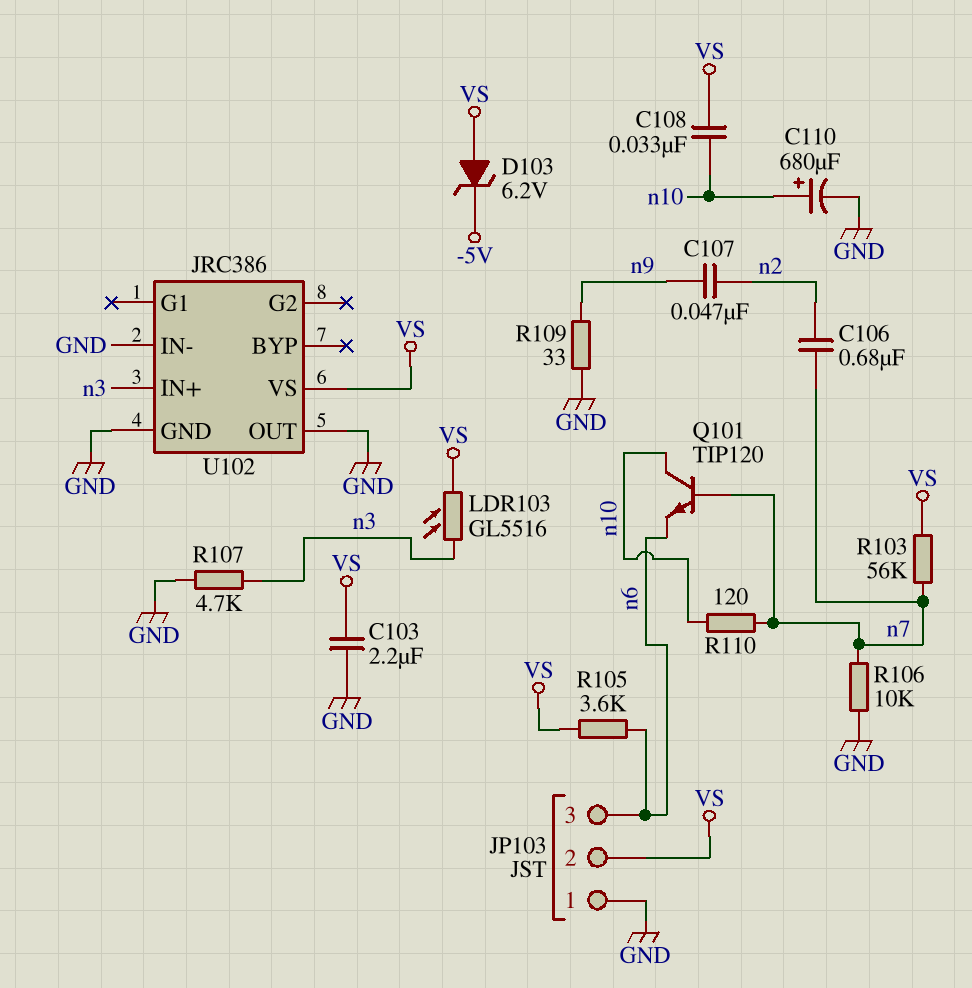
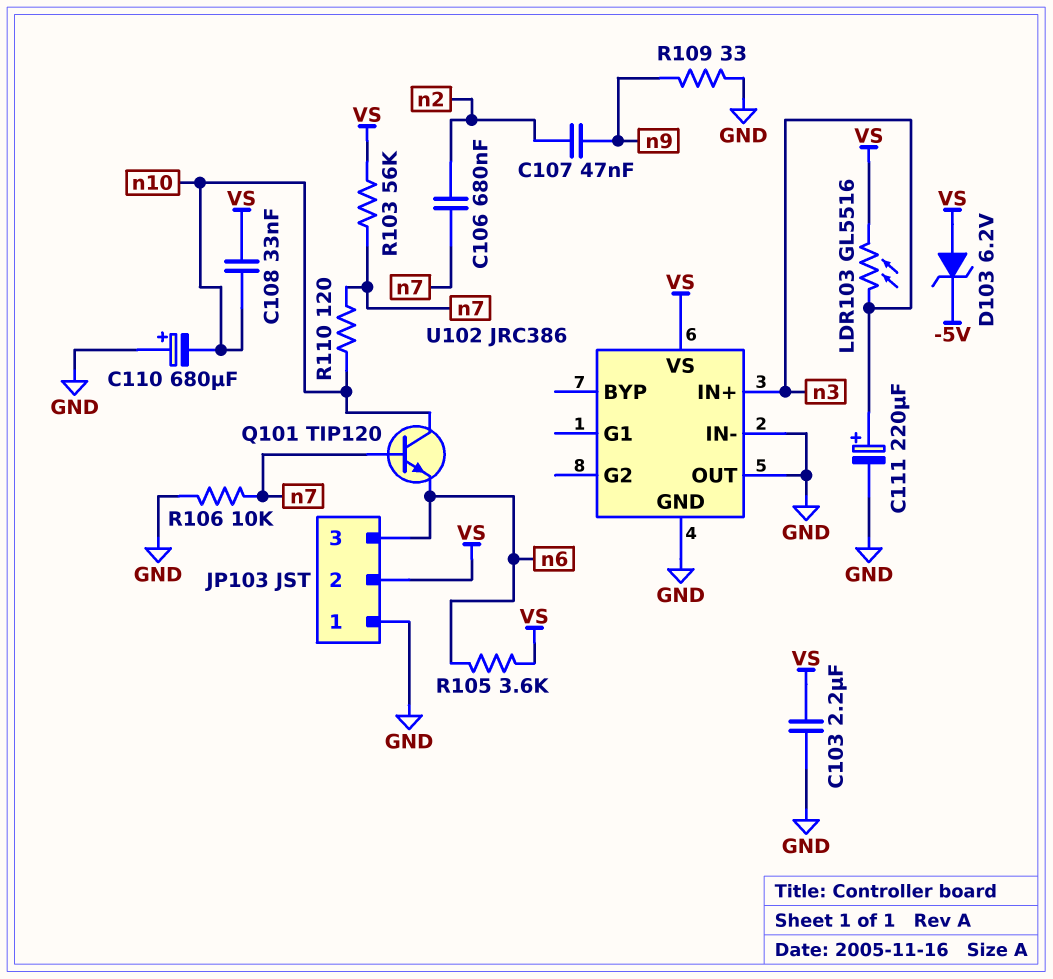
C110: 680uF (plus n10, minus GND) -> 680uF (plus GND, minus n10)
C111: none -> 220uF (plus n3, minus GND)
R107: 4.7k (GND, n3) -> none

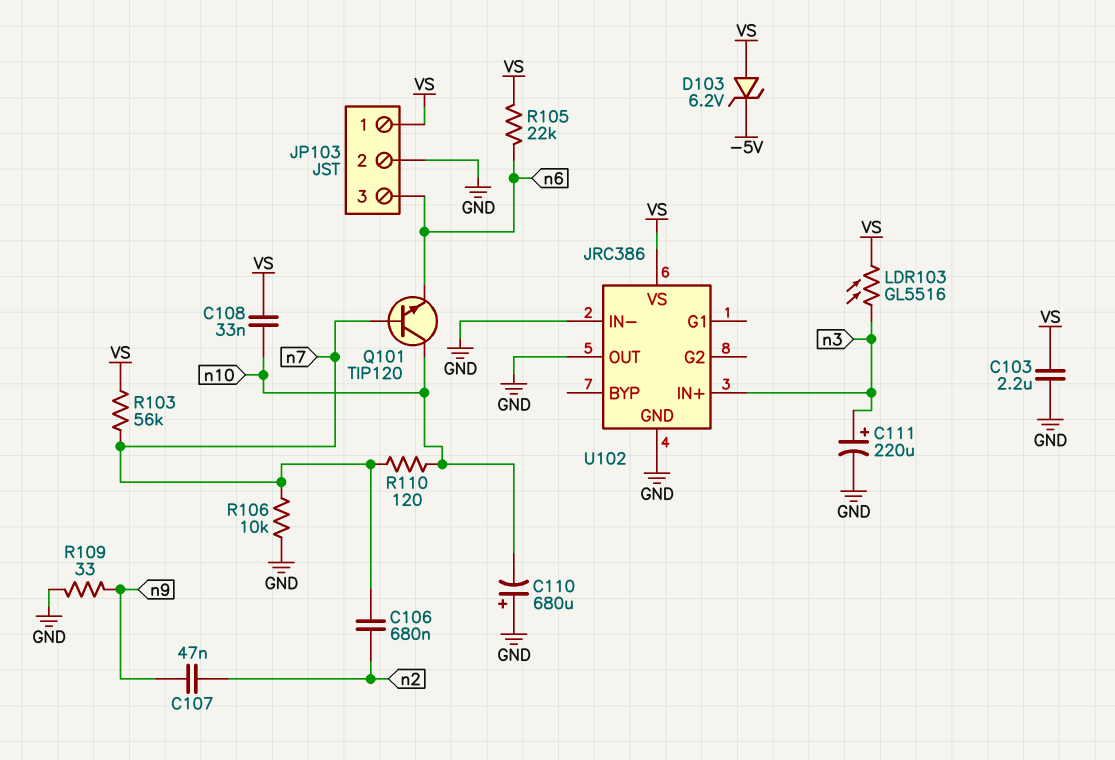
JP103 pin 1: GND -> VS
JP103 pin 2: VS -> GND
R105: 3.6k (VS, n6) -> 22k (VS, n6)

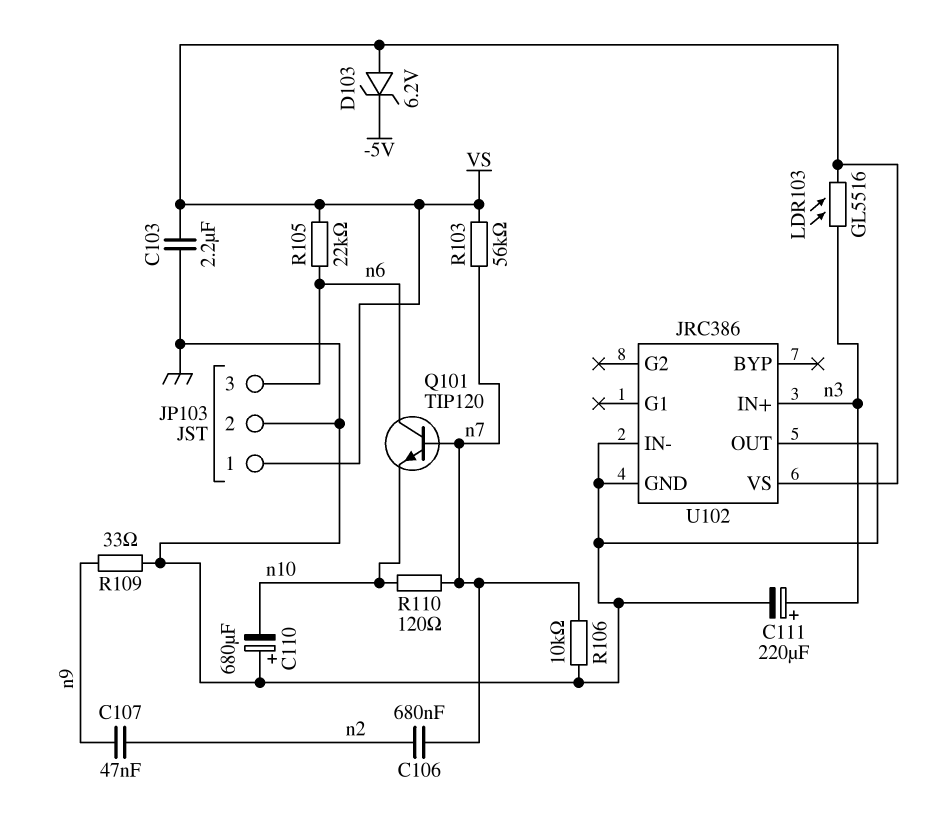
C108: 33nF (VS, n10) -> none
Q101: NPN TIP120 (B n7, C n10, E n6) -> NPN TIP120 (B n7, C n6, E n10)

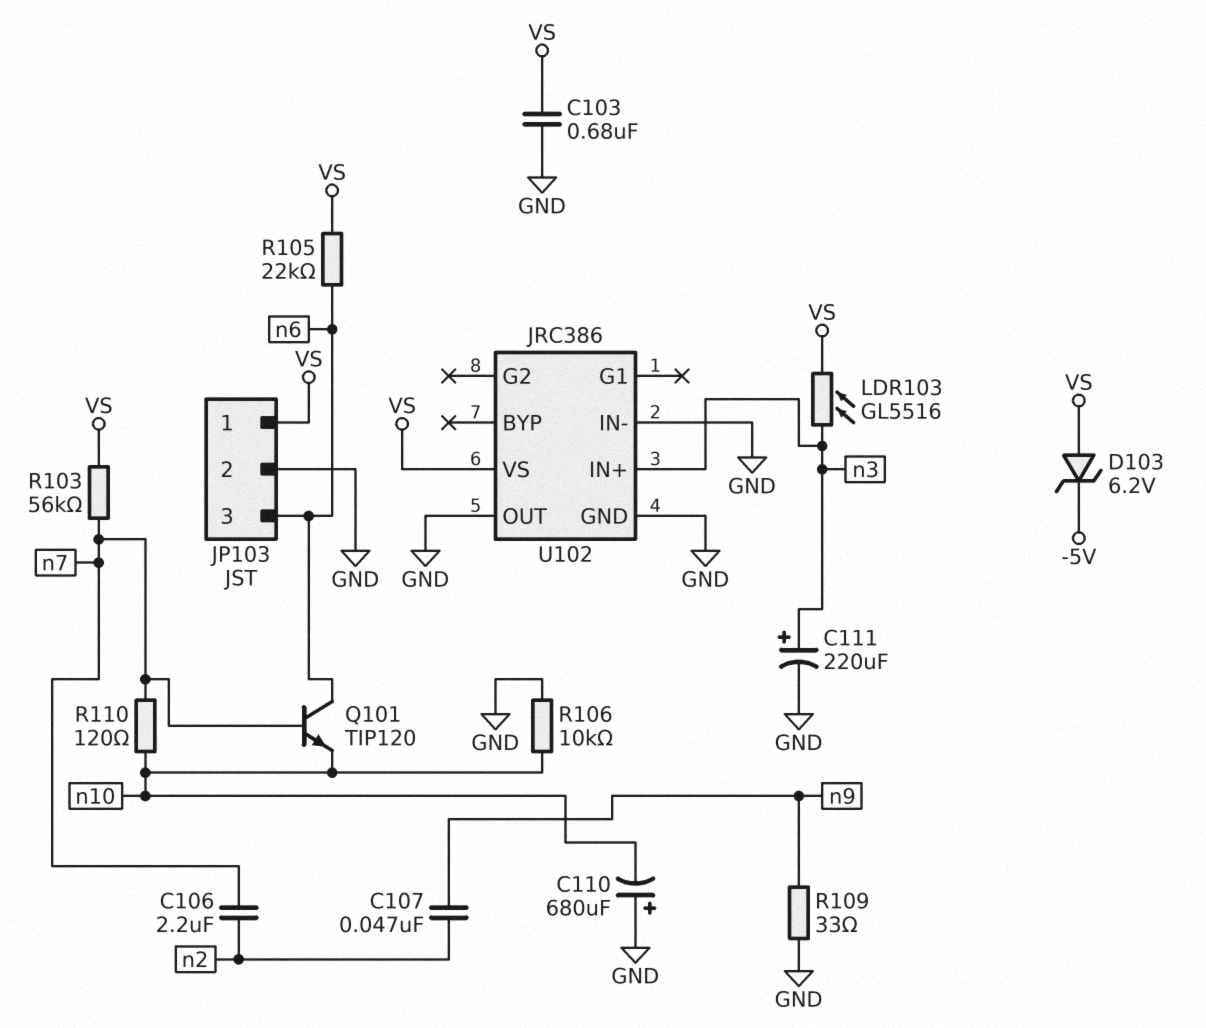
C103: 2.2uF (GND, VS) -> 680nF (GND, VS)
C106: 680nF (n2, n7) -> 2.2uF (n2, n7)
R106: 10k (GND, n7) -> 10k (GND, n10)

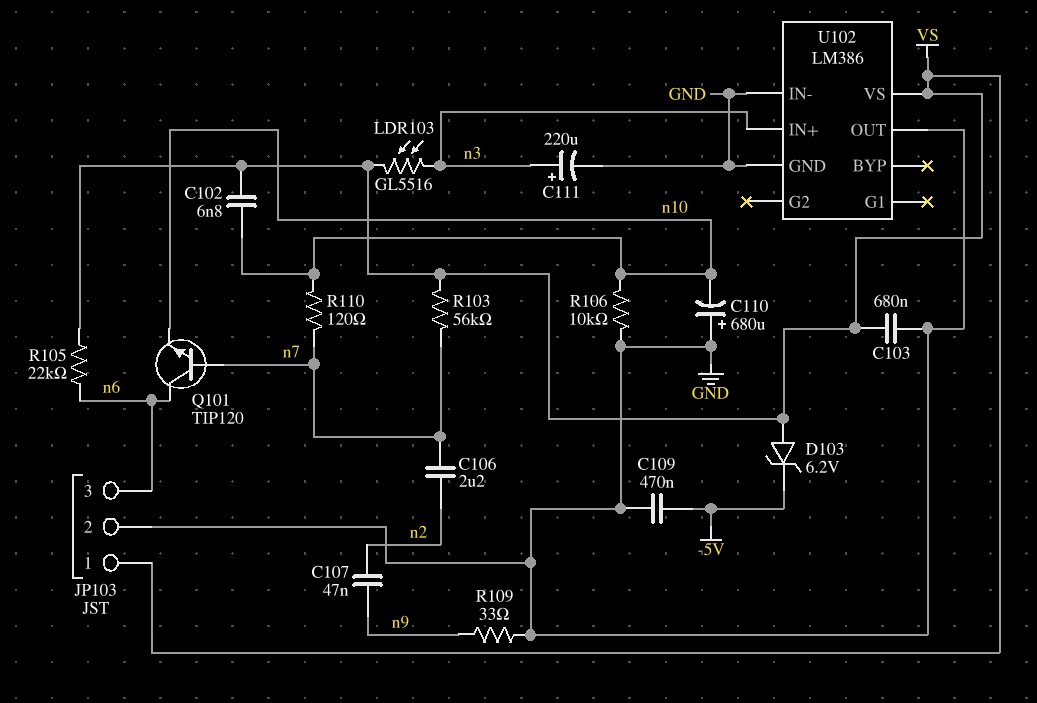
C102: none -> 6.8nF (VS, n10)
C109: none -> 470nF (-5V, GND)
U102: JRC386 -> LM386

